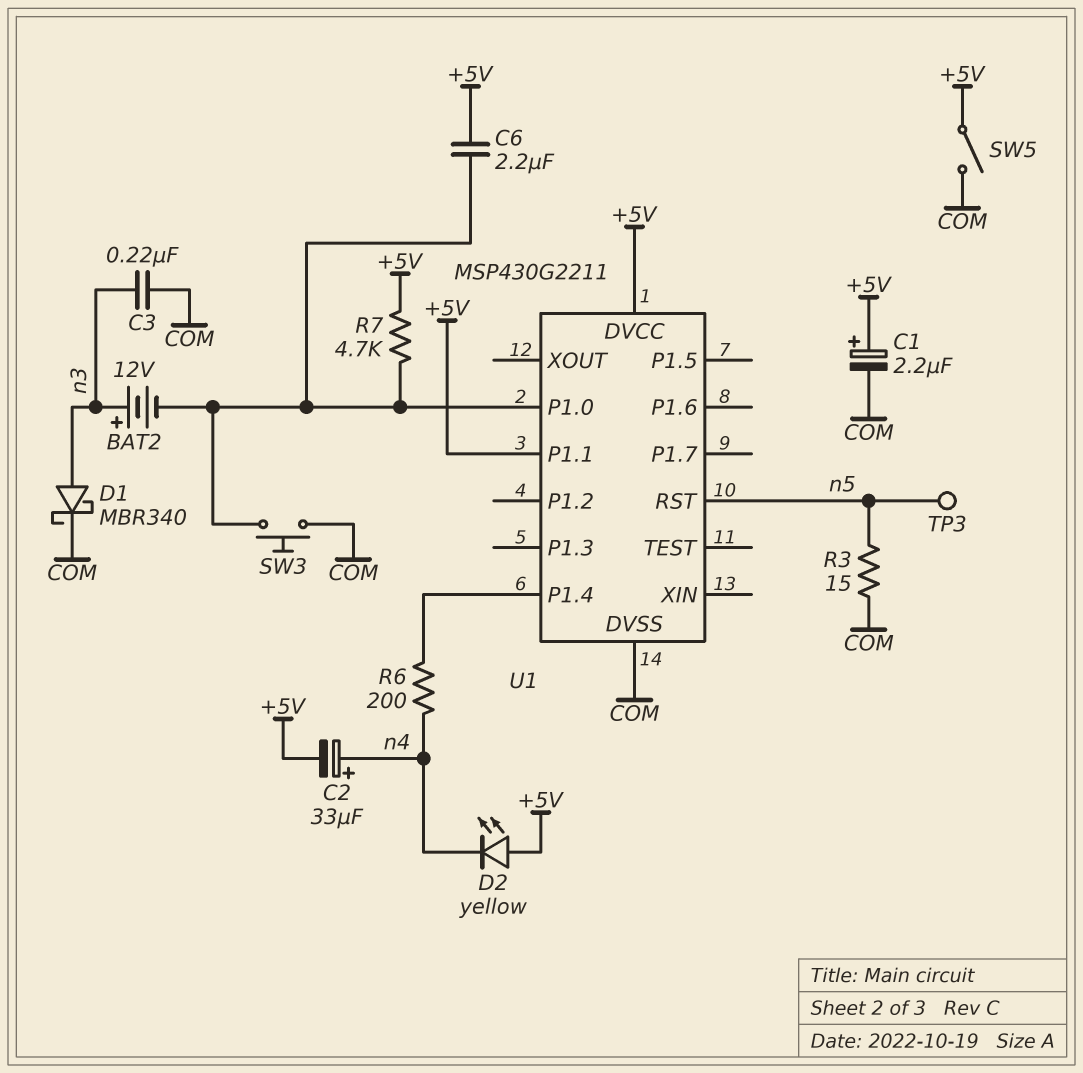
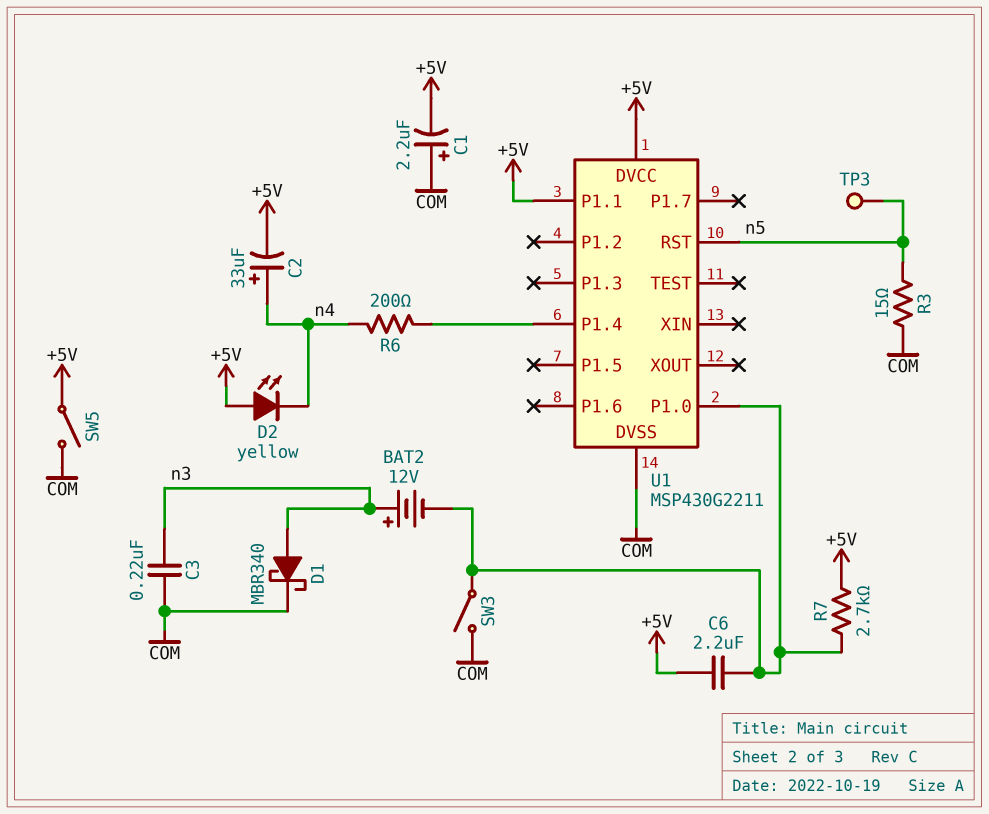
C1: 2.2uF (plus +5V, minus COM) -> 2.2uF (plus COM, minus +5V)
R7: 4.7k (+5V, U1/P1.0) -> 2.7k (+5V, U1/P1.0)
SW3: button (COM, U1/P1.0) -> switch (COM, U1/P1.0)

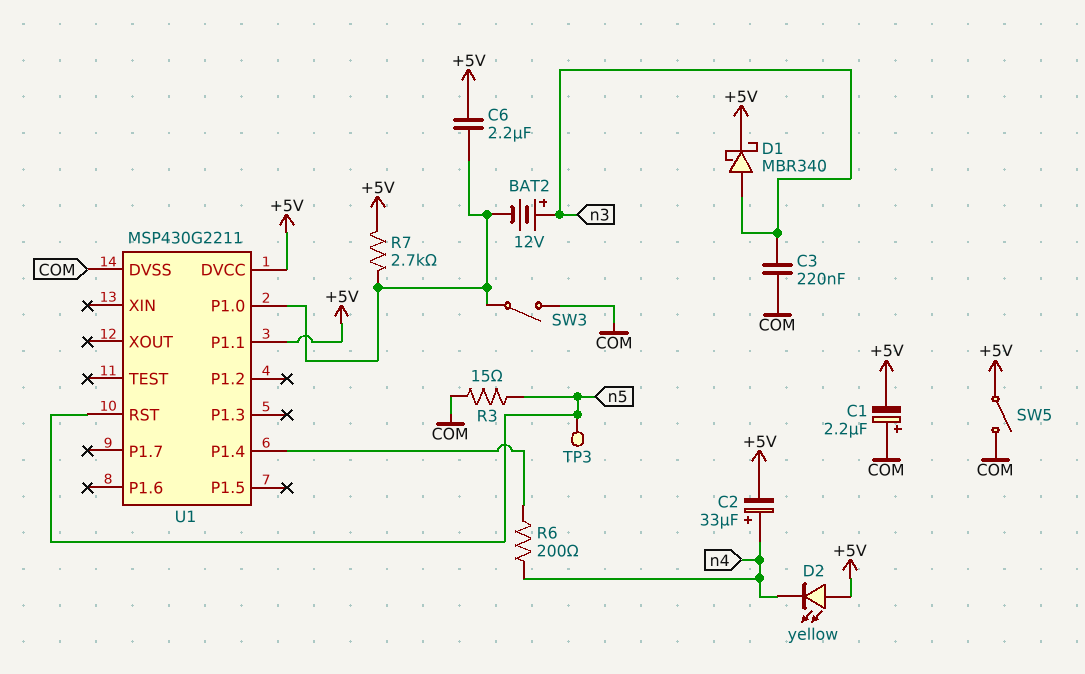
D1: schottky MBR340 (A n3, K COM) -> schottky MBR340 (A n3, K +5V)

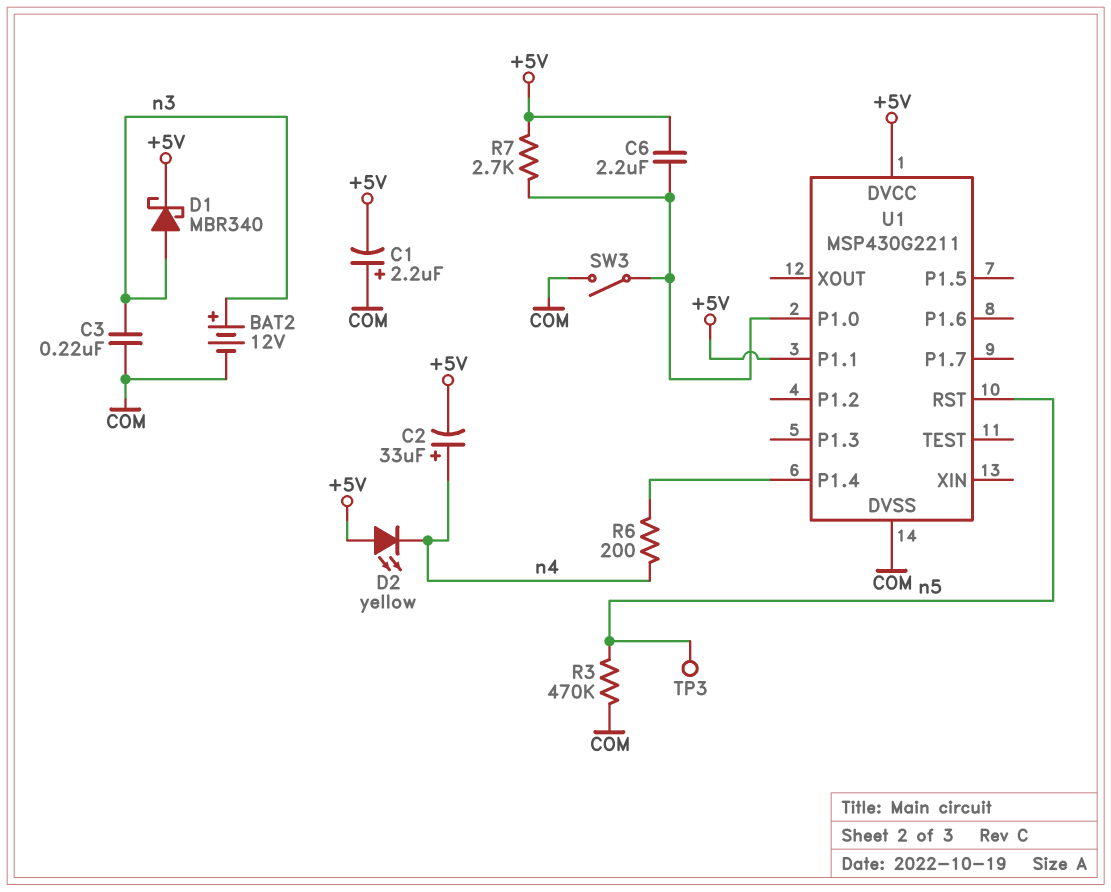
BAT2: 12V (plus n3, minus U1/P1.0) -> 12V (plus n3, minus COM)
R3: 15 (COM, n5) -> 470k (COM, n5)
SW5: switch (+5V, COM) -> none

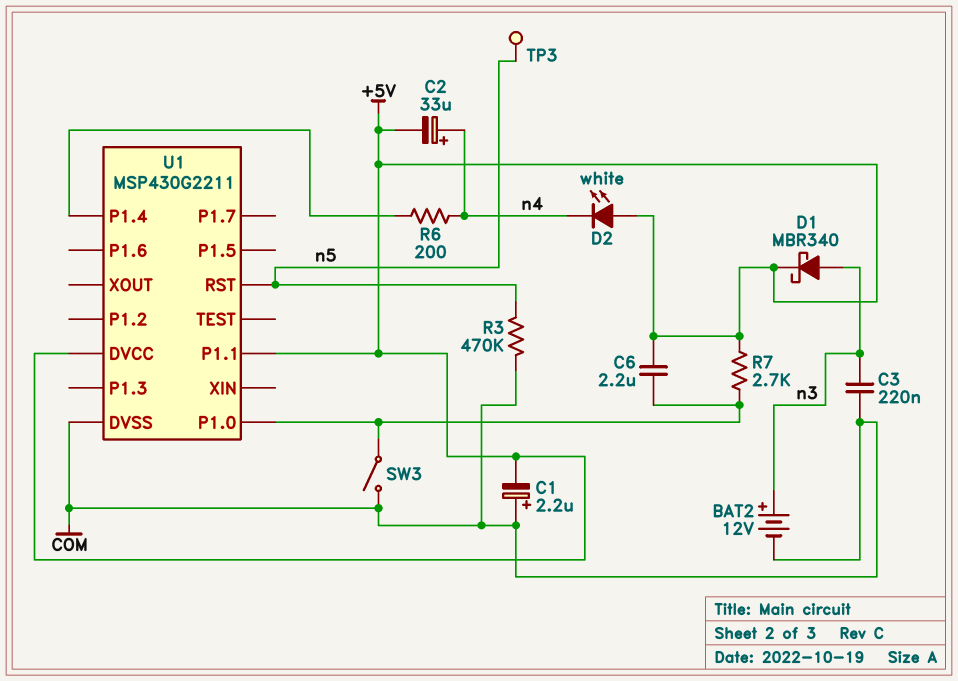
D2: LED yellow (A +5V, K n4) -> LED white (A +5V, K n4)

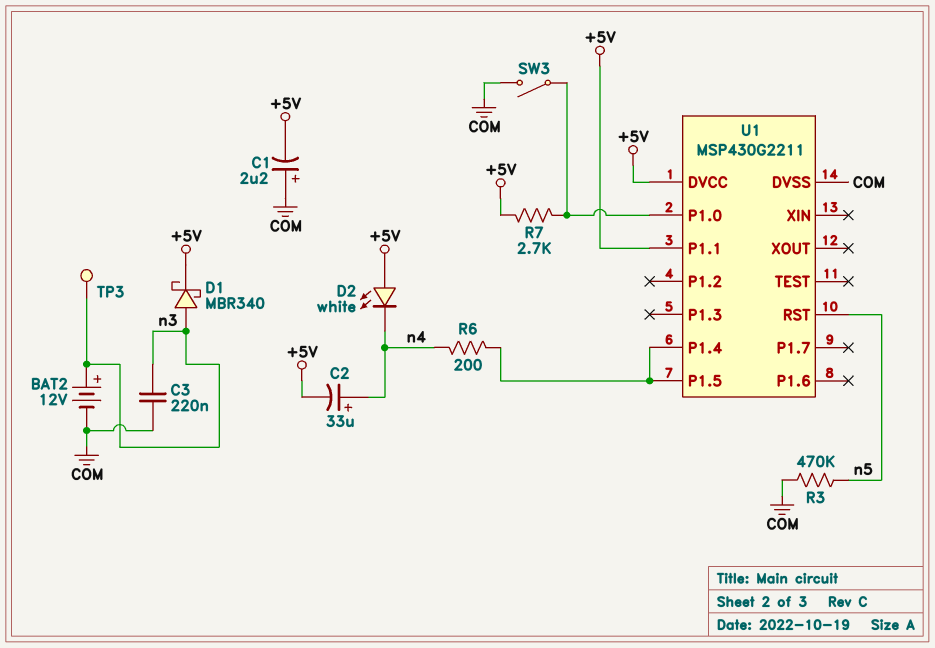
C6: 2.2uF (+5V, U1/P1.0) -> none
TP3: test point (n5) -> test point (n3)
U1 pin P1.5: none -> U1/P1.4

